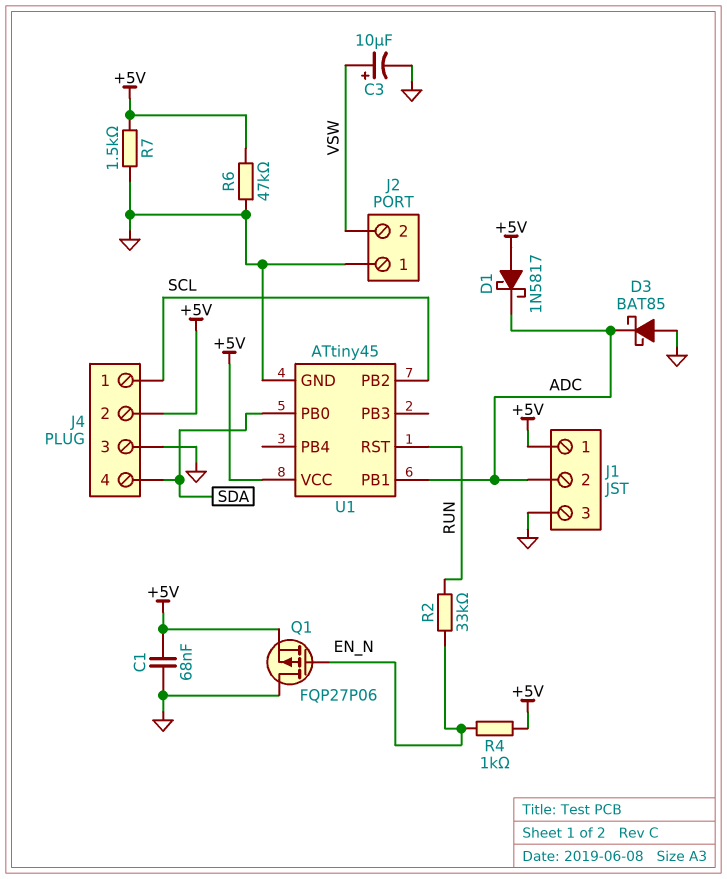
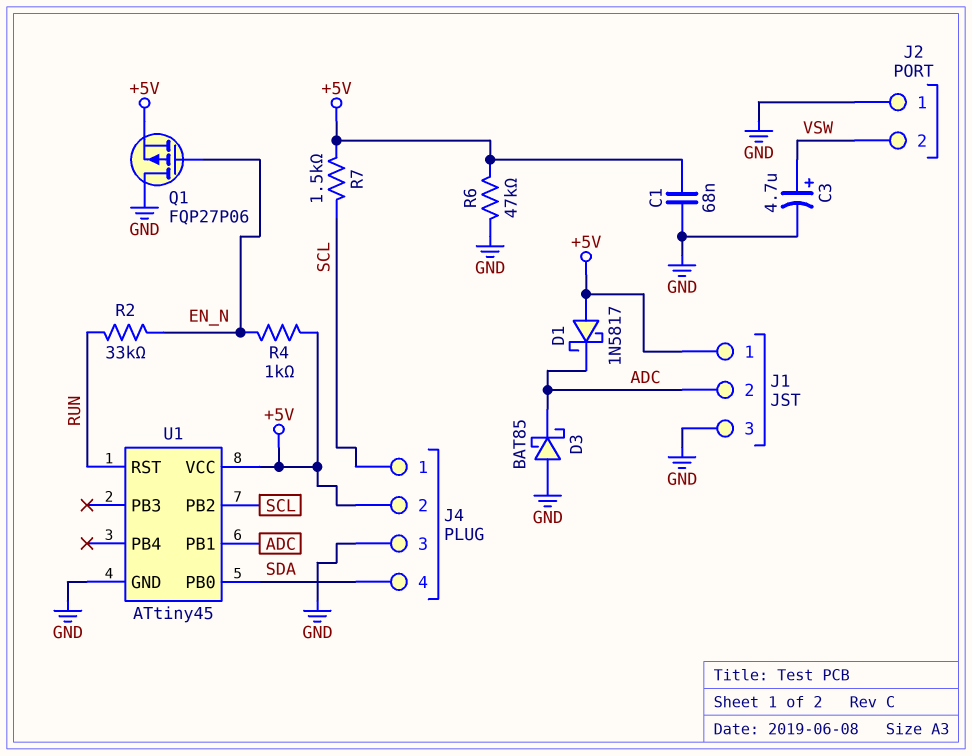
C3: 10uF (plus VSW, minus GND) -> 4.7uF (plus VSW, minus GND)
R7: 1.5k (+5V, GND) -> 1.5k (+5V, SCL)

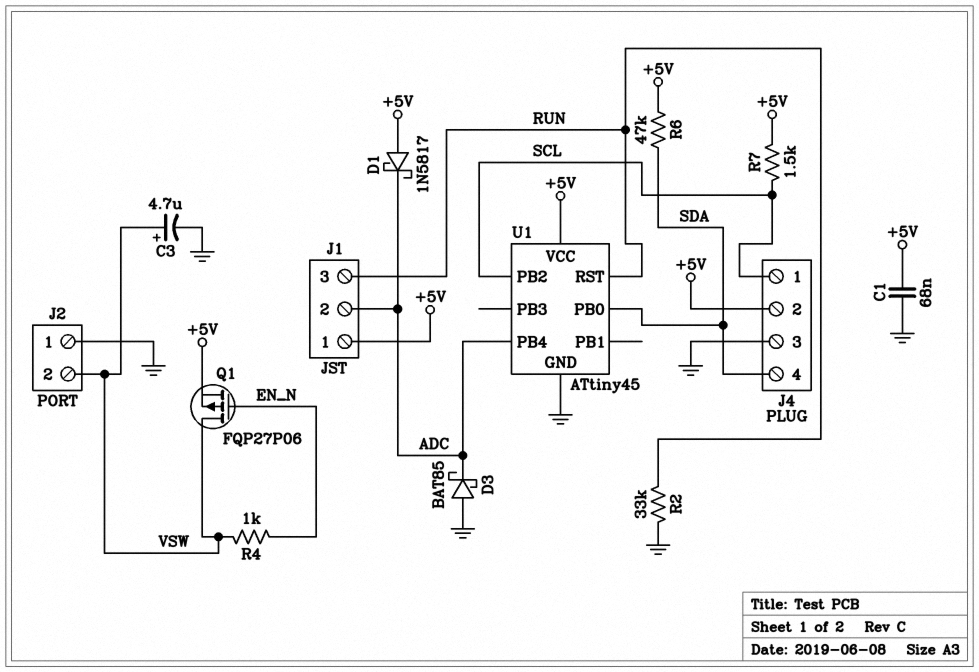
J1 pin 3: GND -> RUN
Q1: PMOS FQP27P06 (G EN_N, D GND, S +5V) -> PMOS FQP27P06 (G EN_N, D VSW, S +5V)
R2: 33k (EN_N, RUN) -> 33k (GND, RUN)
R4: 1k (+5V, EN_N) -> 1k (EN_N, VSW)
R6: 47k (+5V, GND) -> 47k (+5V, SDA)
U1 pin PB1: ADC -> none
U1 pin PB4: none -> ADC

